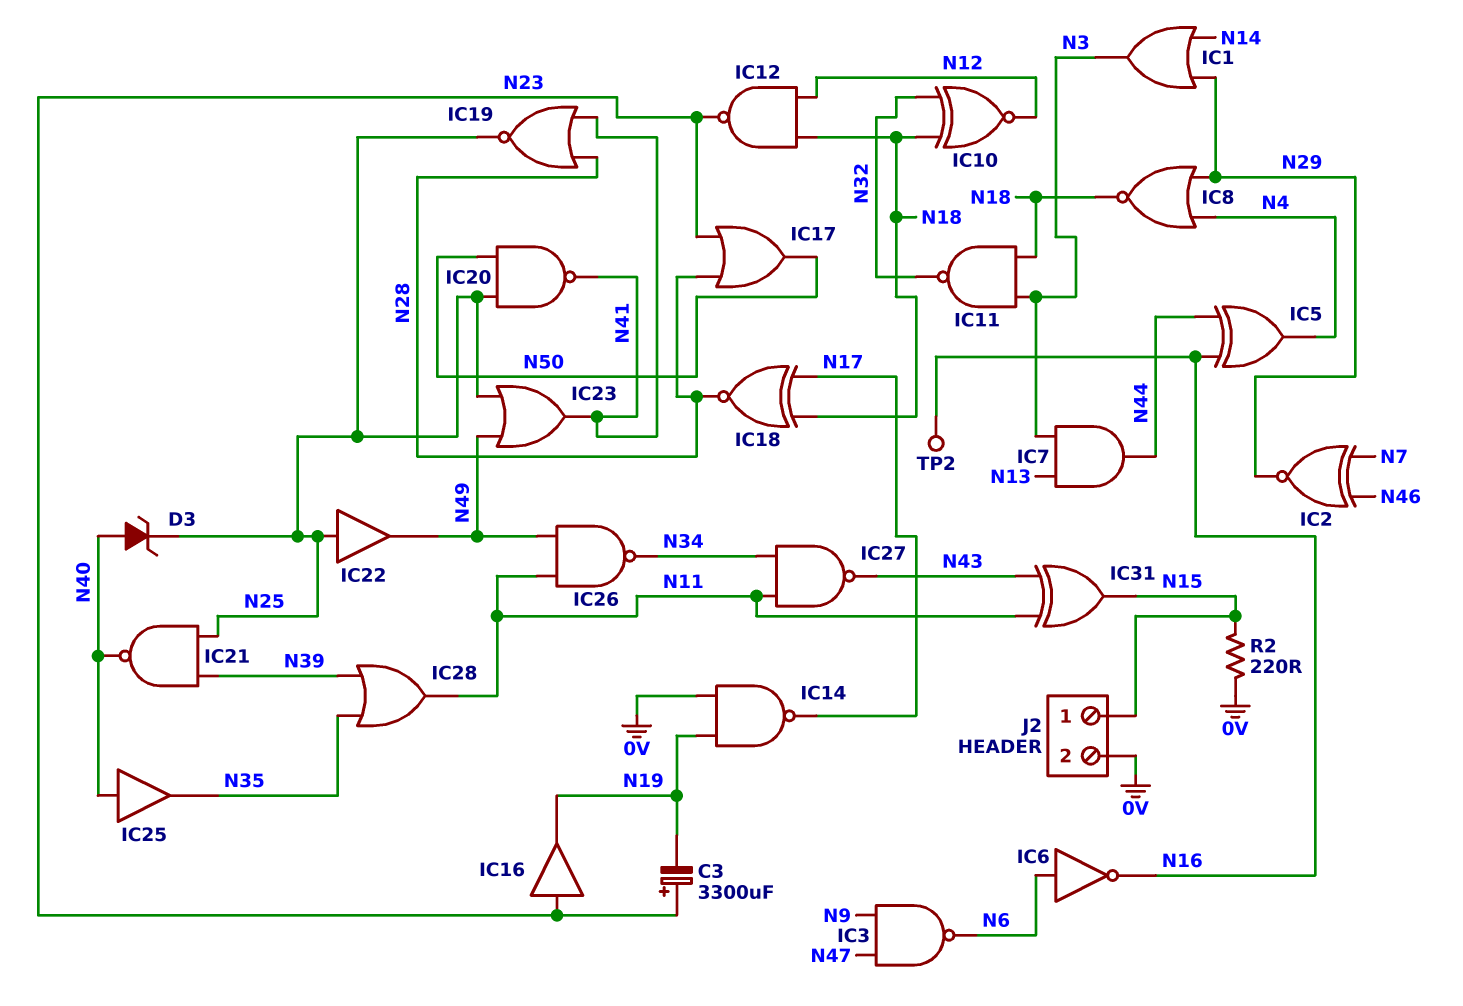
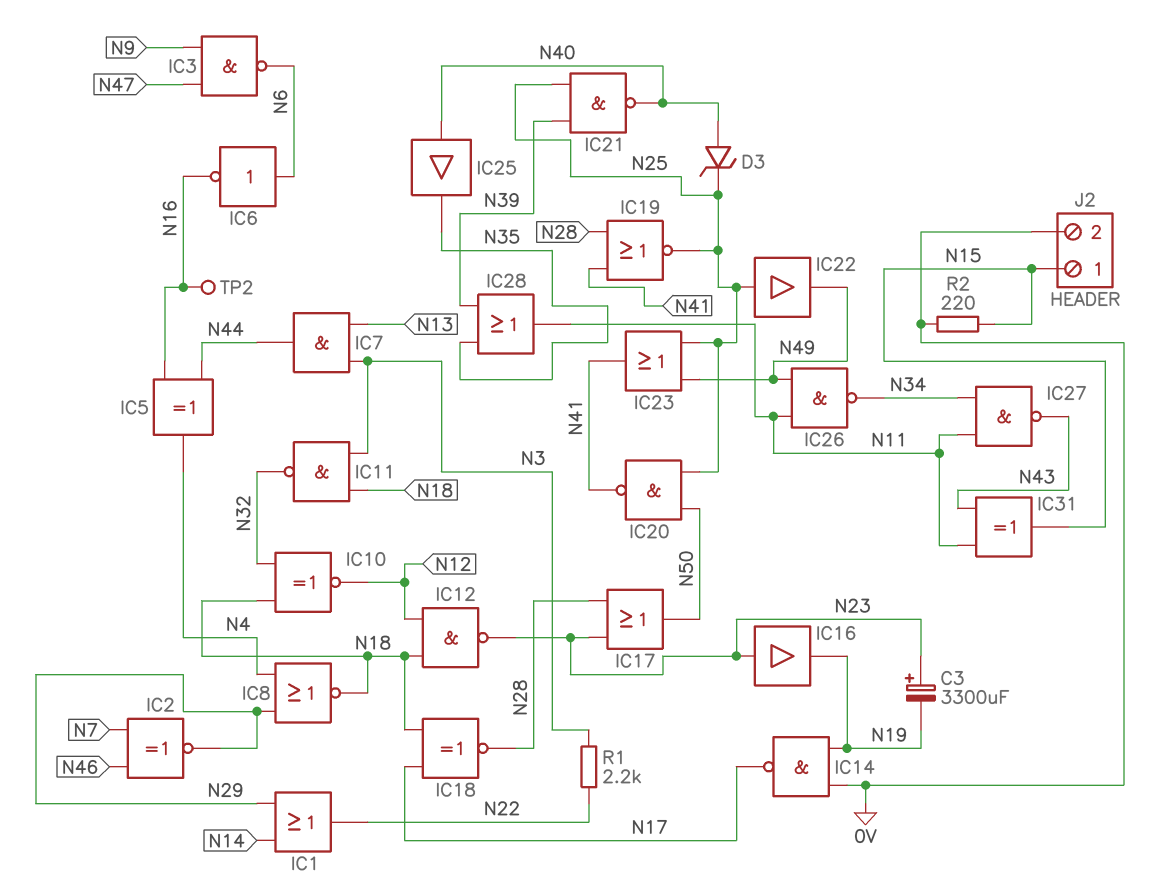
IC1: OR (in N14, in N29, out N3) -> OR (in N14, in N29, out N22)
R1: none -> 2.2k (N3, N22)

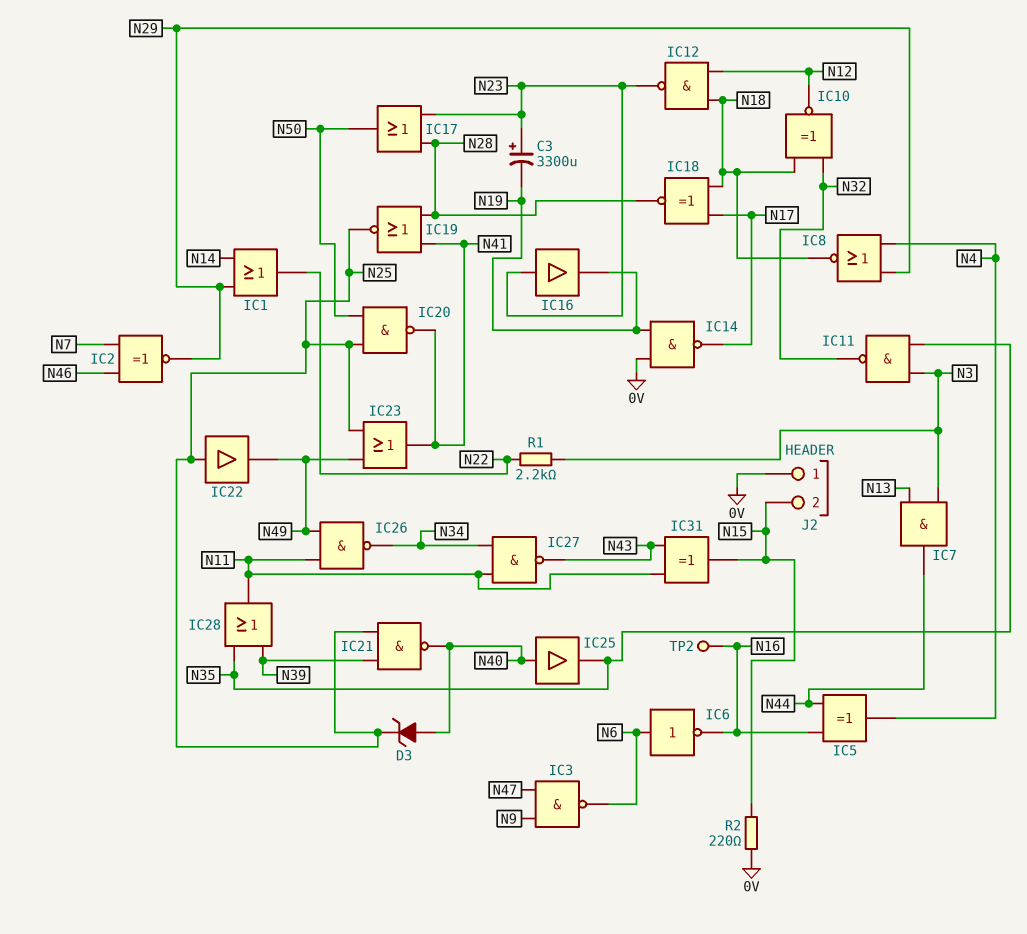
IC11: NAND (in N3, in N18, out N32) -> NAND (in N3, in N35, out N32)
J2 pin 1: N15 -> 0V
J2 pin 2: 0V -> N15

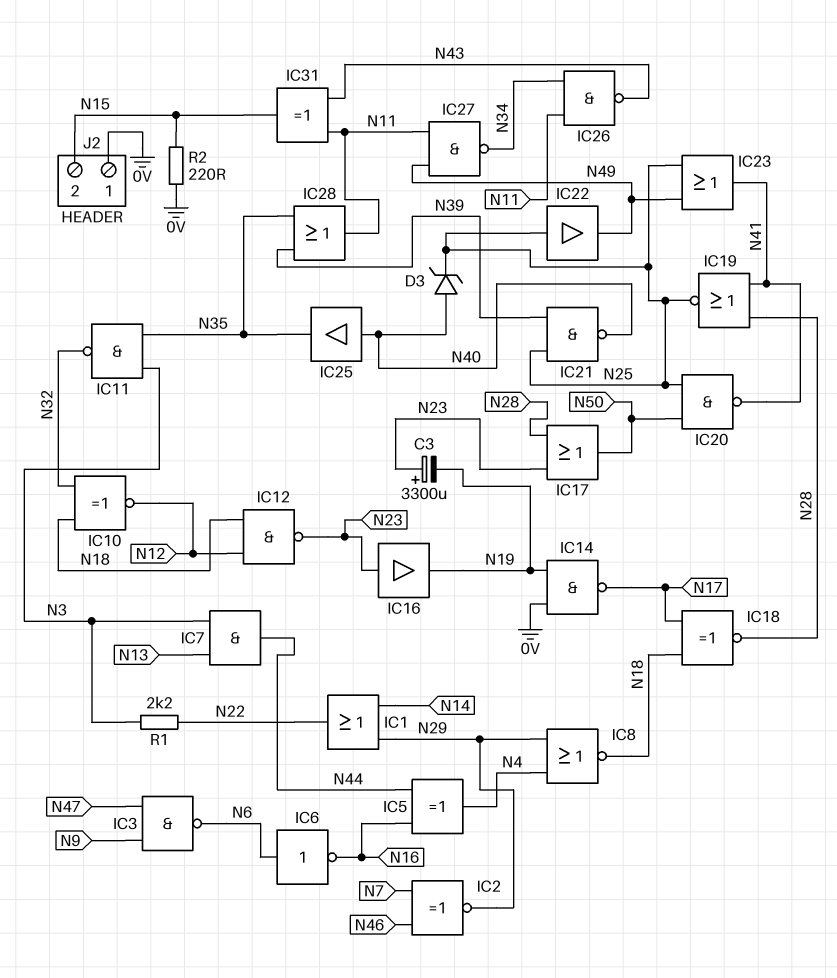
IC26: NAND (in N11, in N49, out N34) -> NAND (in N11, in N34, out N43)
IC27: NAND (in N11, in N34, out N43) -> NAND (in N11, in N49, out N34)
TP2: test point (N16) -> none

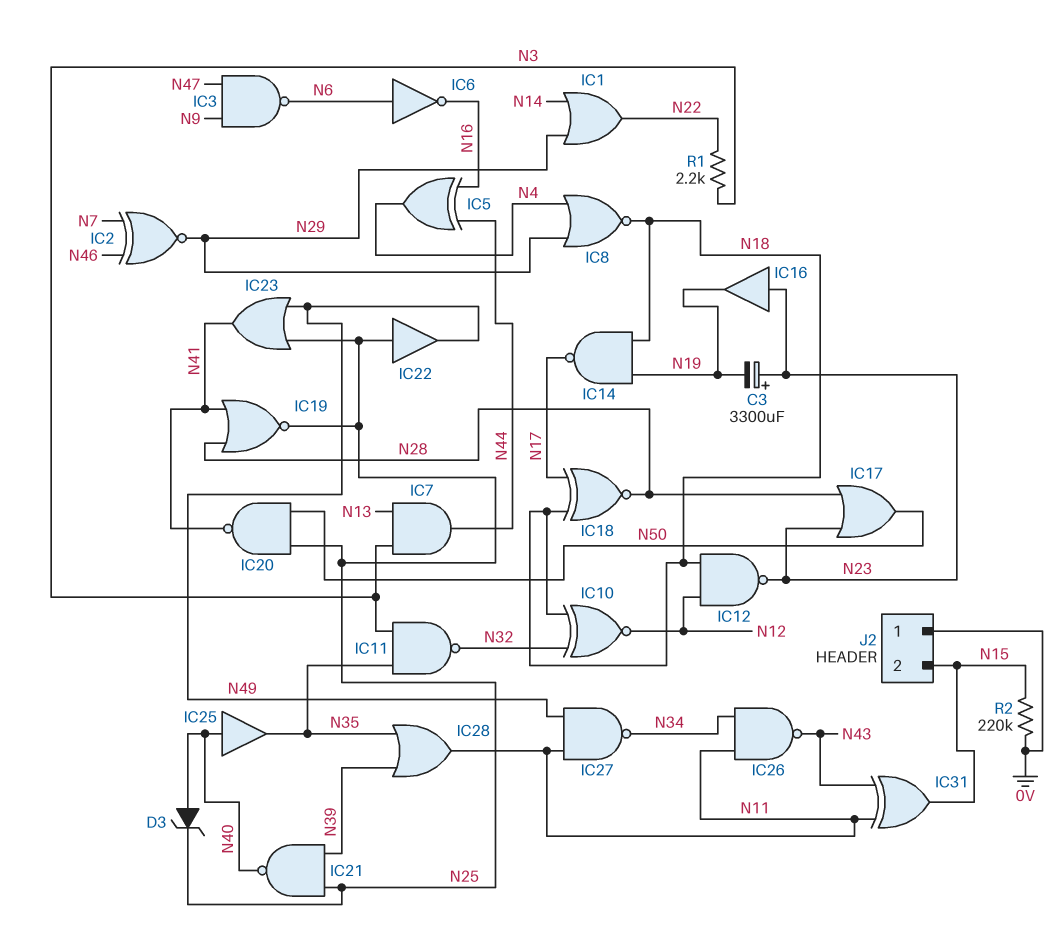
IC14: NAND (in 0V, in N19, out N17) -> NAND (in N18, in N19, out N17)
R2: 220 (0V, N15) -> 220k (0V, N15)

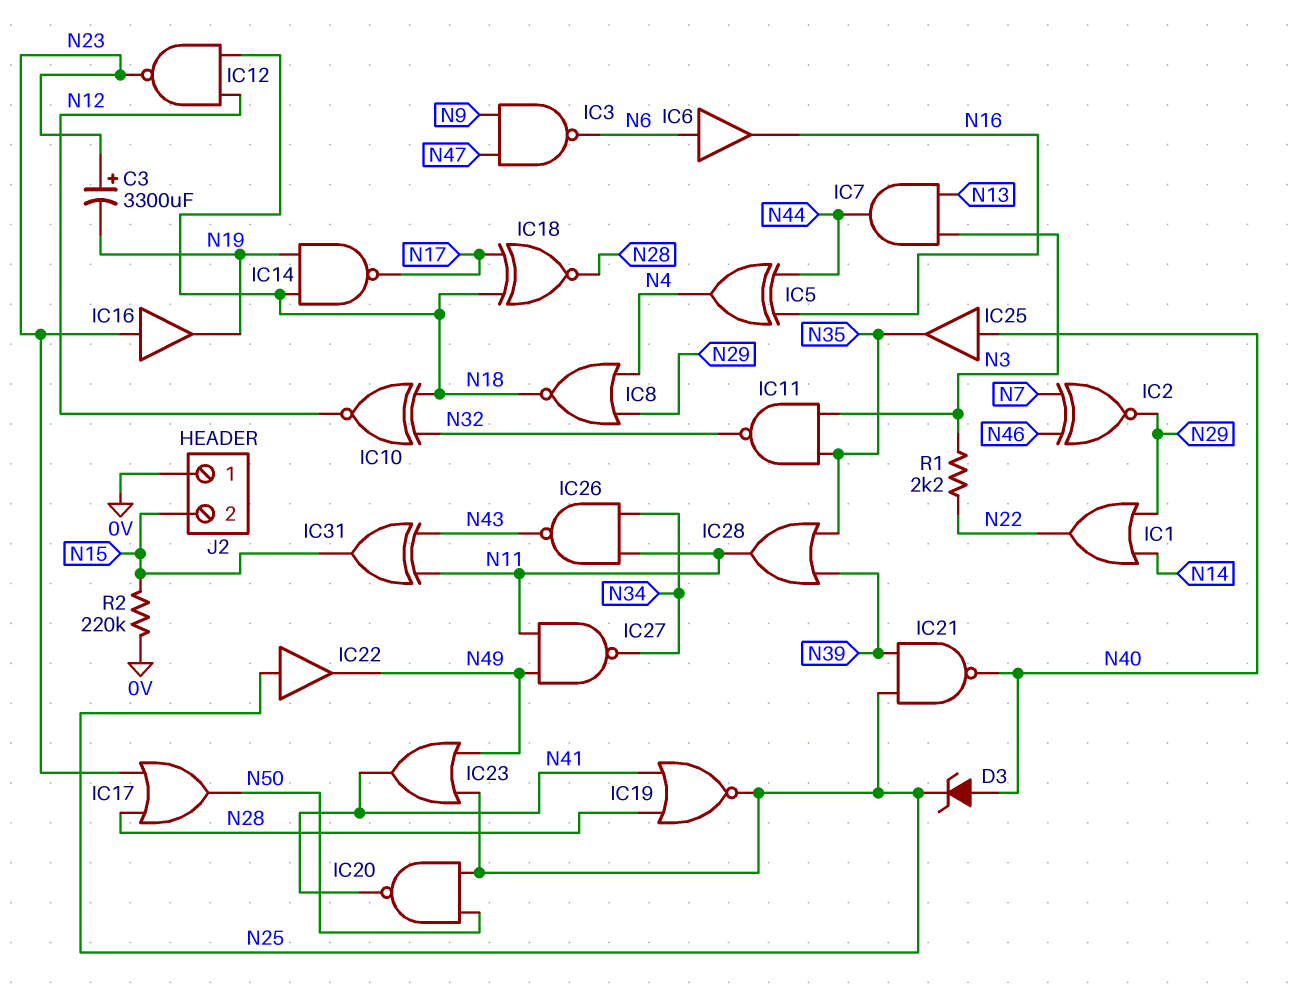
IC6: NOT (in N6, out N16) -> buffer (in N6, out N16)

